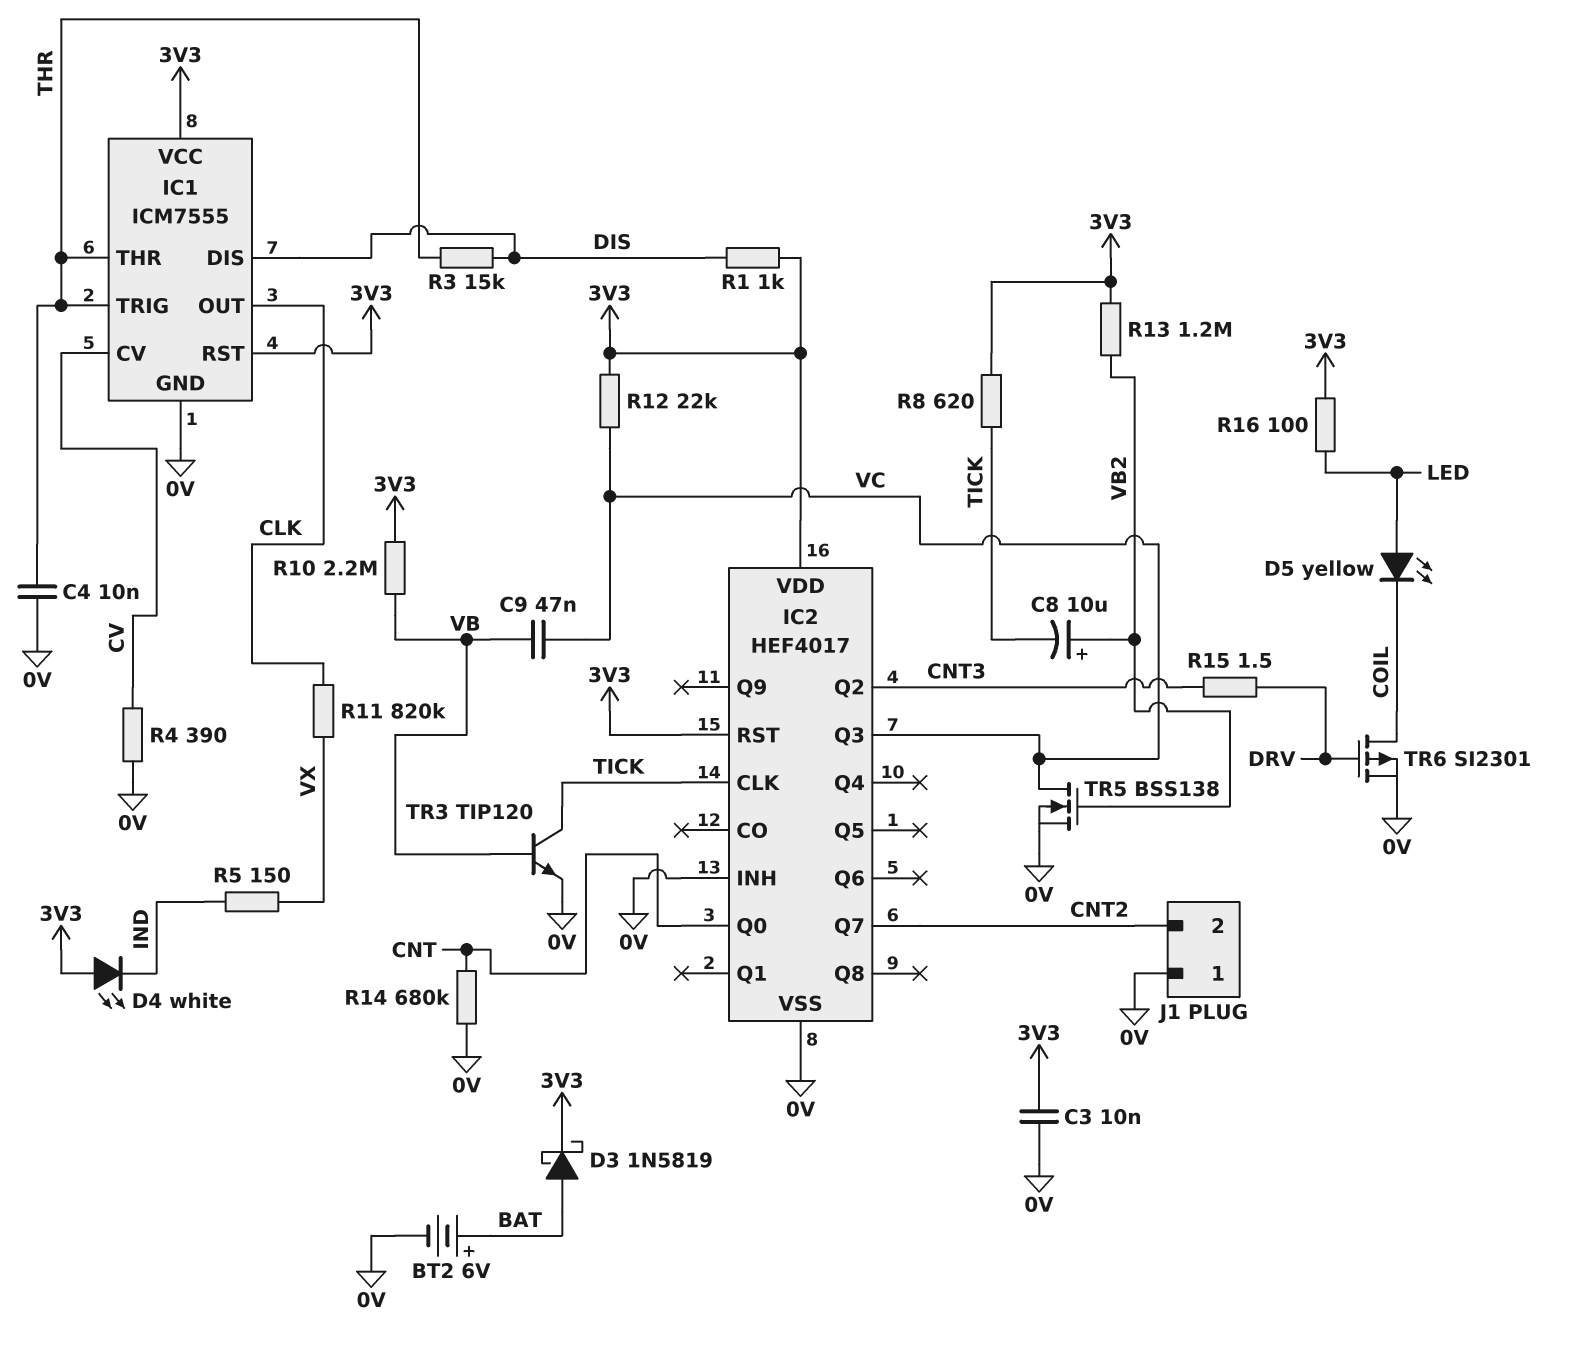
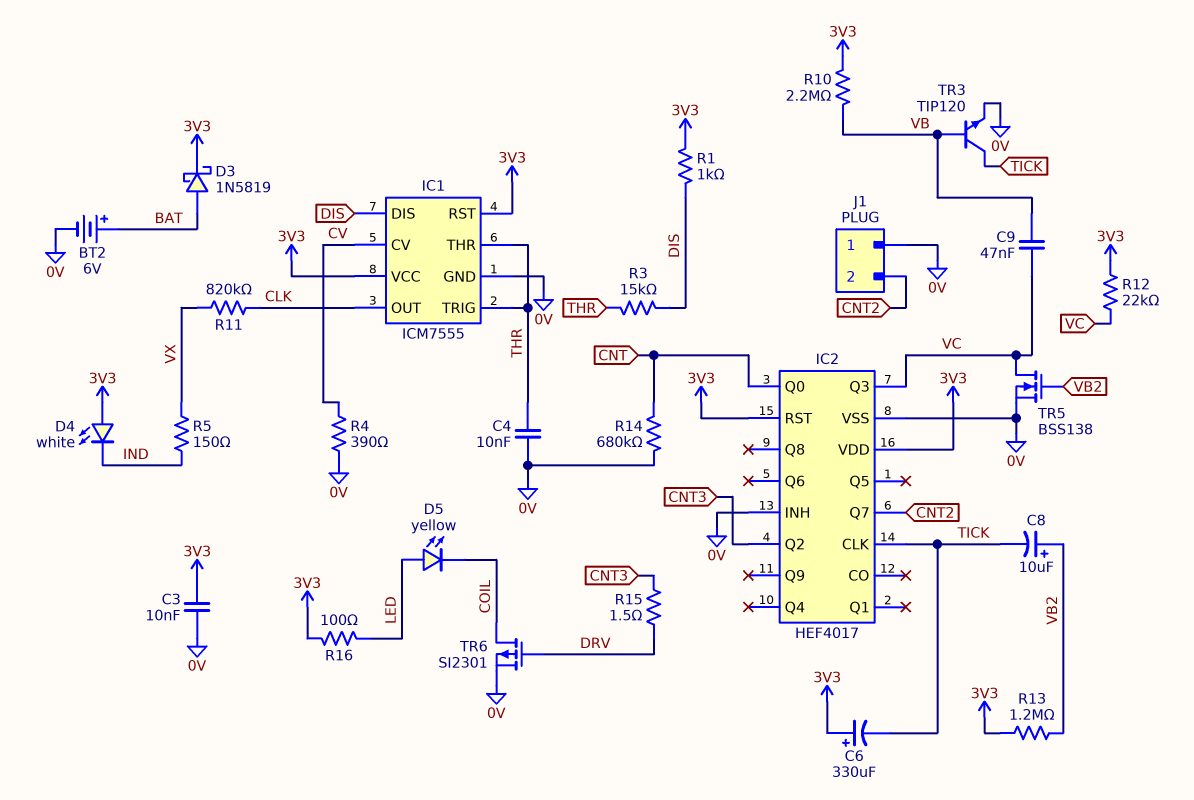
C6: none -> 330uF (plus 3V3, minus TICK)
R8: 620 (3V3, TICK) -> none

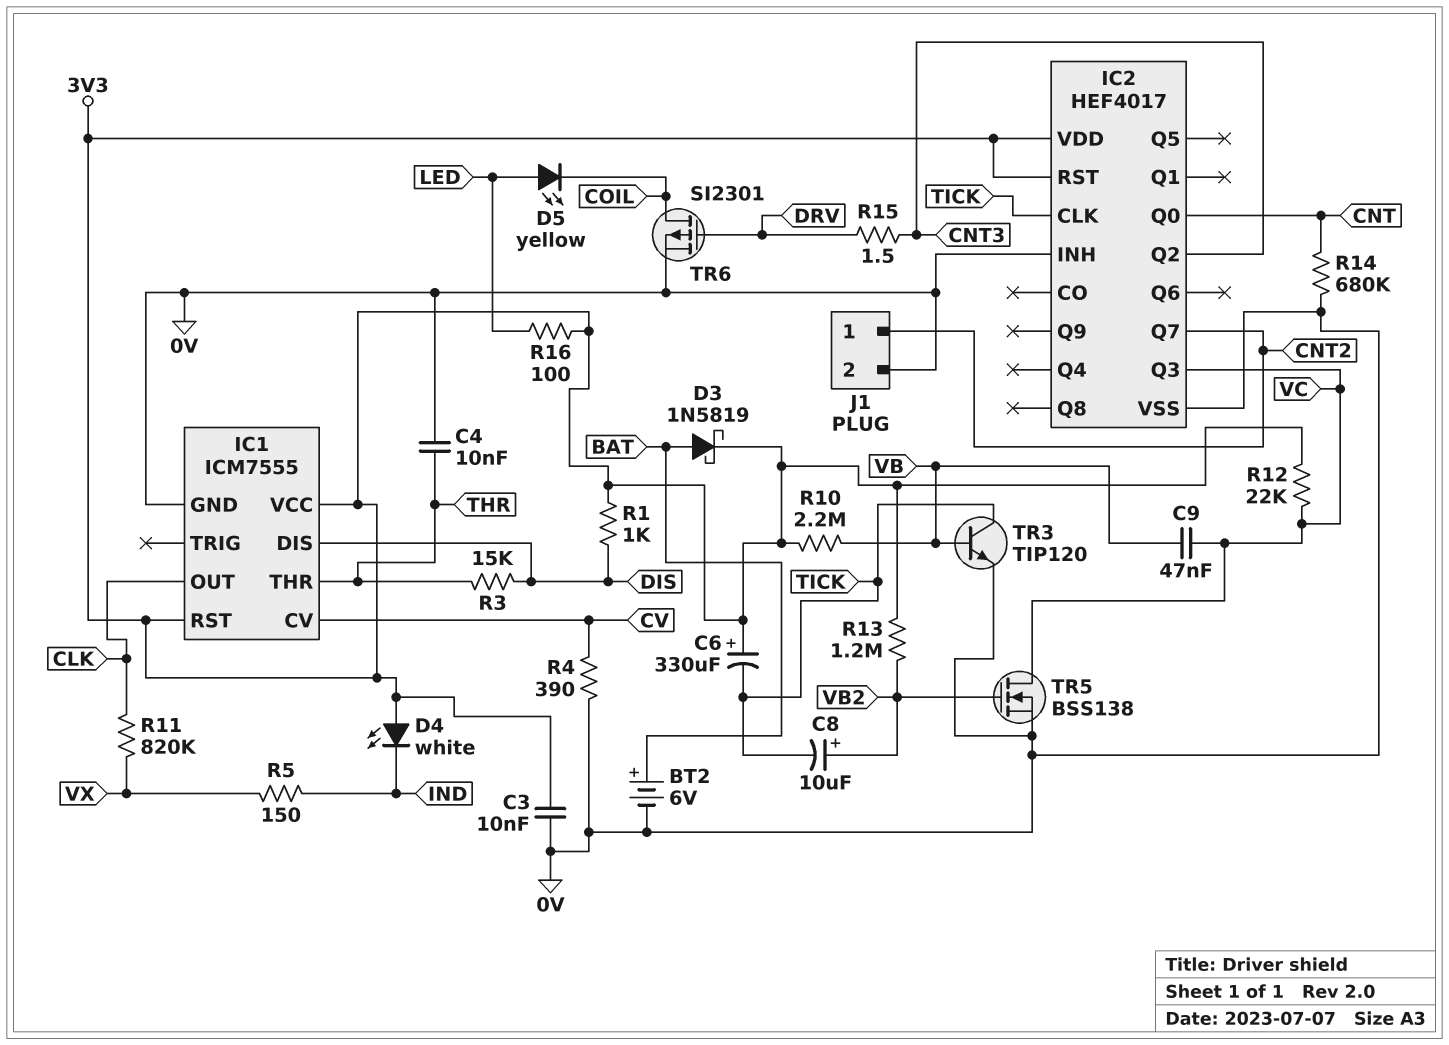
IC1 pin TRIG: THR -> none
J1 pin 1: 0V -> CNT2
J1 pin 2: CNT2 -> 0V

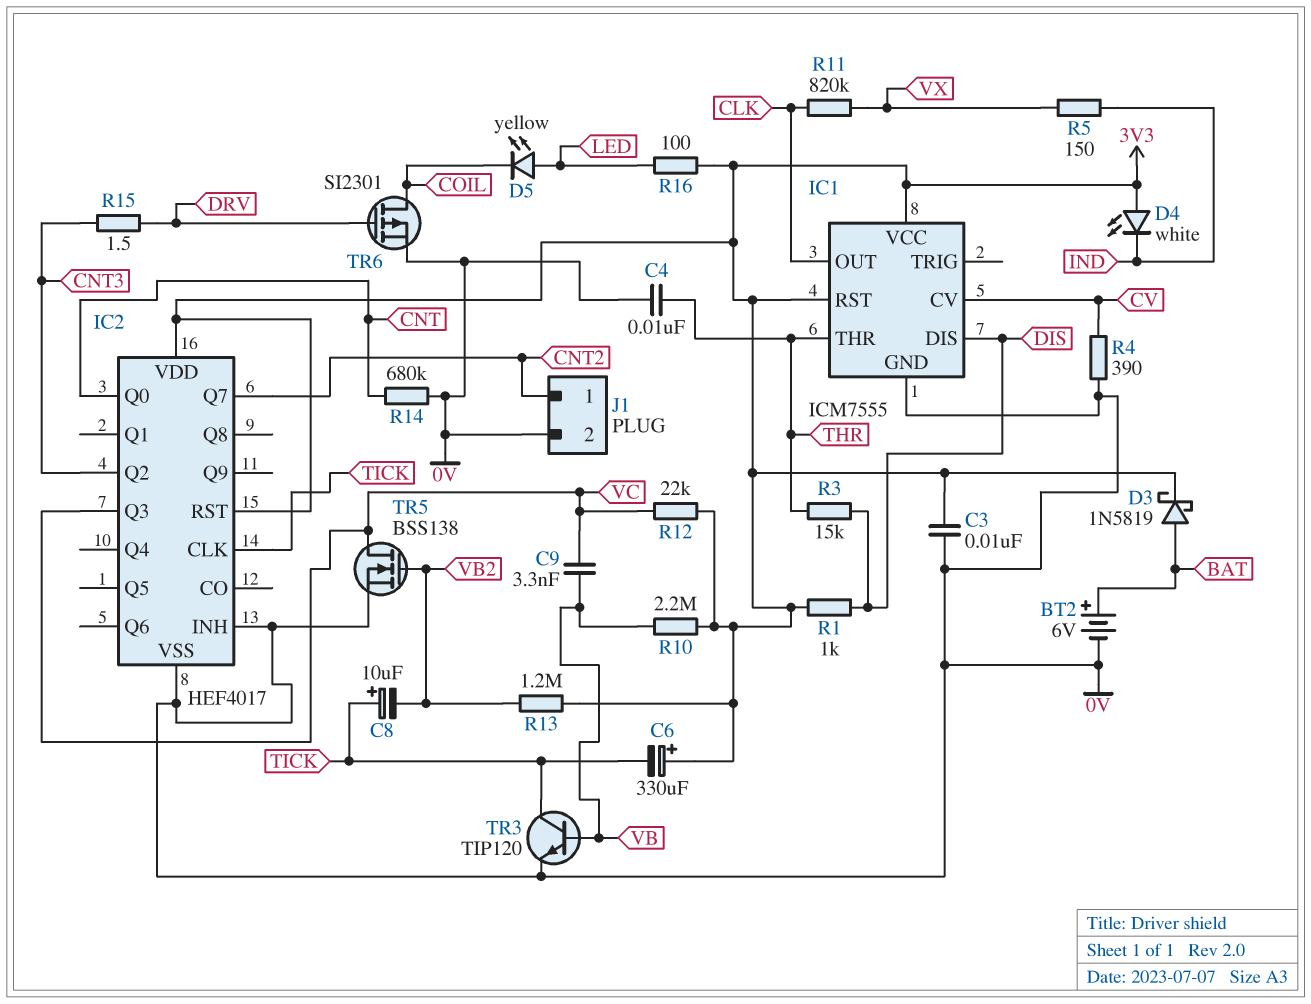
C8: 10uF (plus VB2, minus TICK) -> 10uF (plus TICK, minus VB2)
C9: 47nF (VB, VC) -> 3.3nF (VB, VC)

